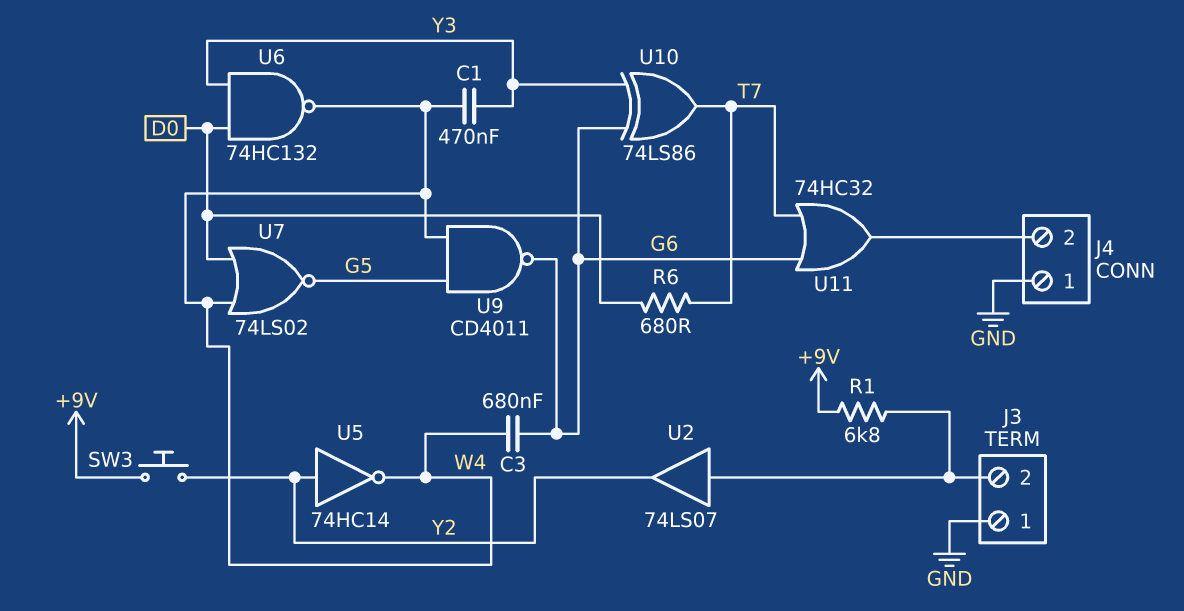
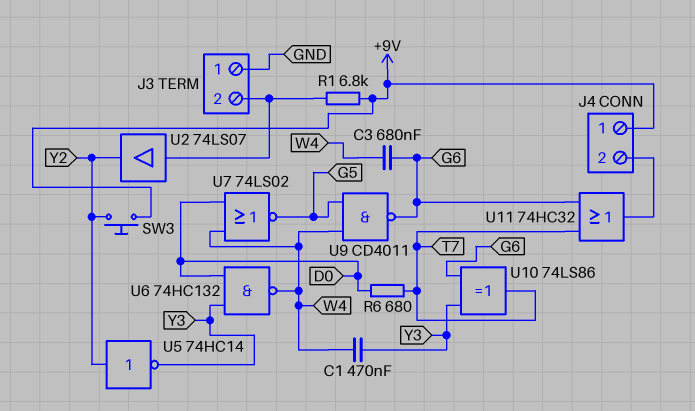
J4 pin 1: GND -> +9V
U5: NOT 74HC14 (in Y2, out W4) -> NOT 74HC14 (in Y2, out Y3)

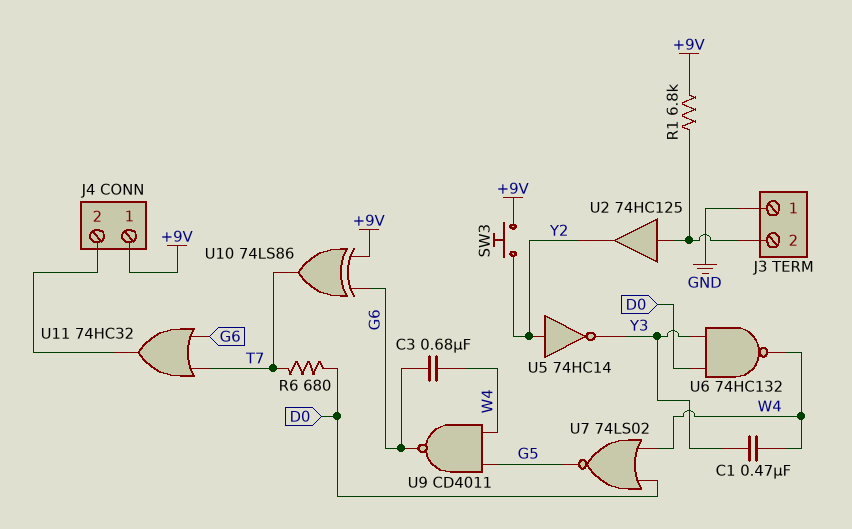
U2: buffer 74LS07 (in J3/2, out Y2) -> buffer 74HC125 (in J3/2, out Y2)
U10: XOR 74LS86 (in G6, in Y3, out T7) -> XOR 74LS86 (in +9V, in G6, out T7)

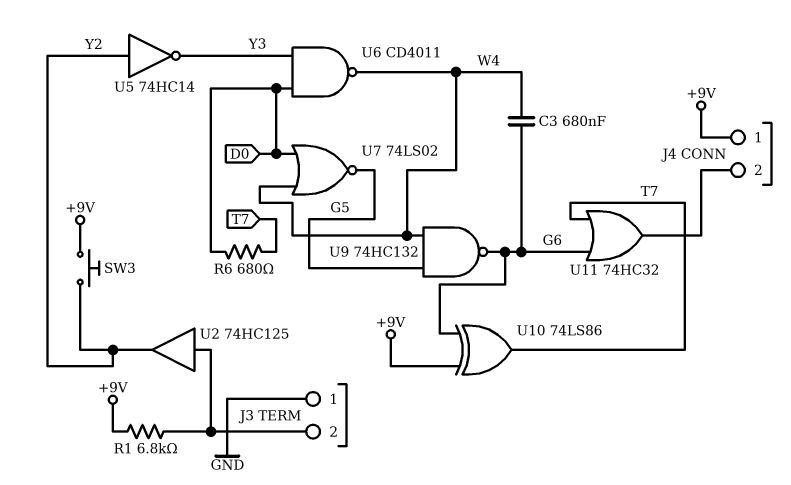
C1: 470nF (W4, Y3) -> none
U6: NAND 74HC132 (in D0, in Y3, out W4) -> NAND CD4011 (in D0, in Y3, out W4)
U9: NAND CD4011 (in G5, in W4, out G6) -> NAND 74HC132 (in G5, in W4, out G6)

